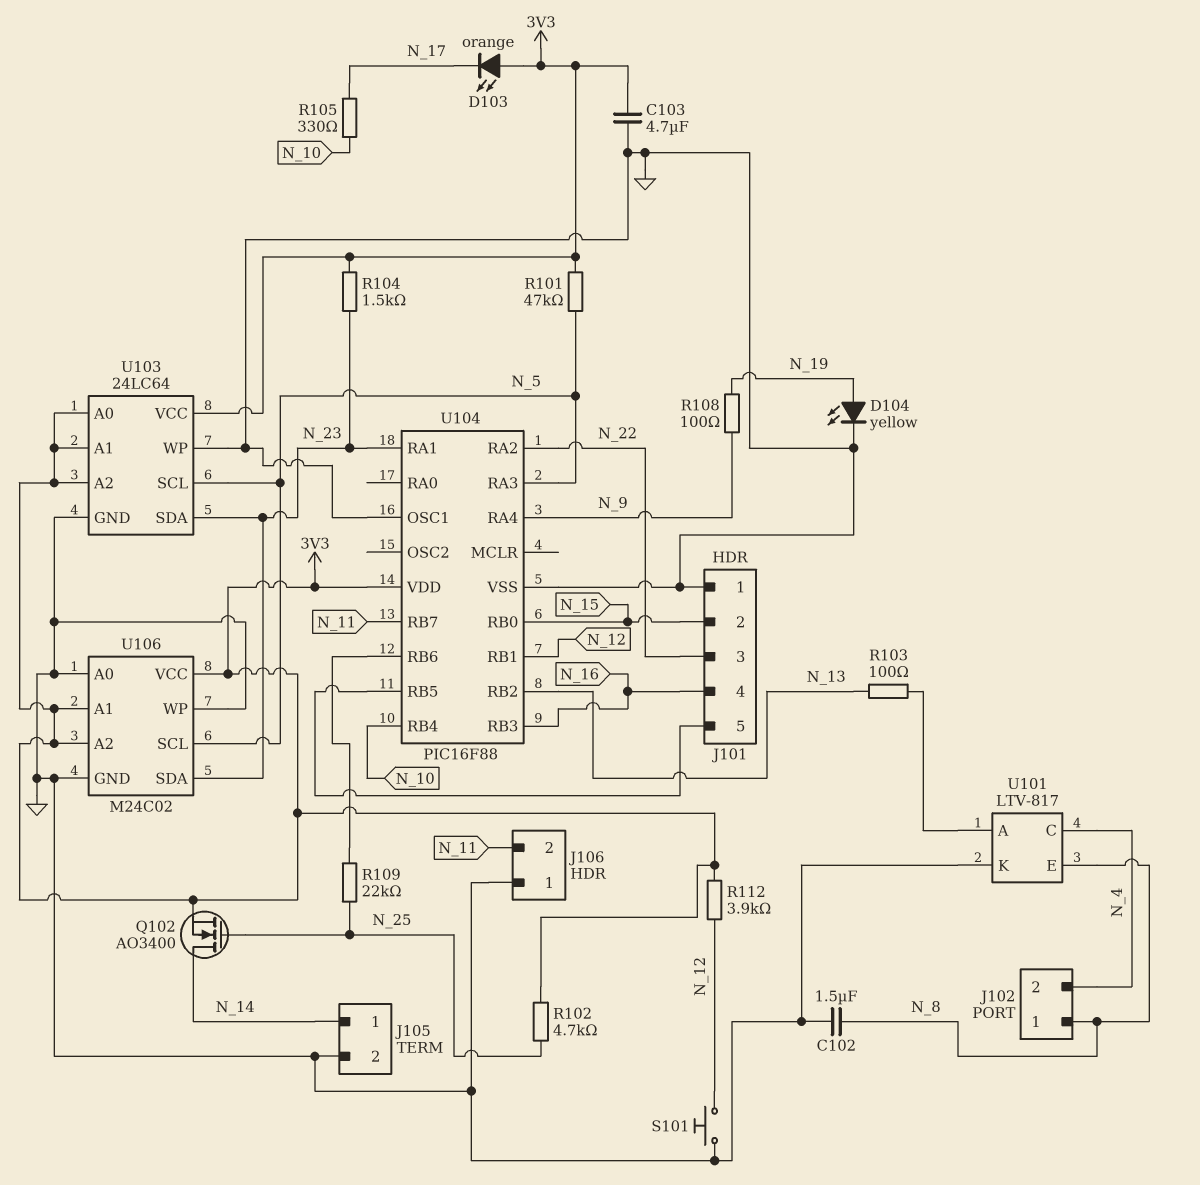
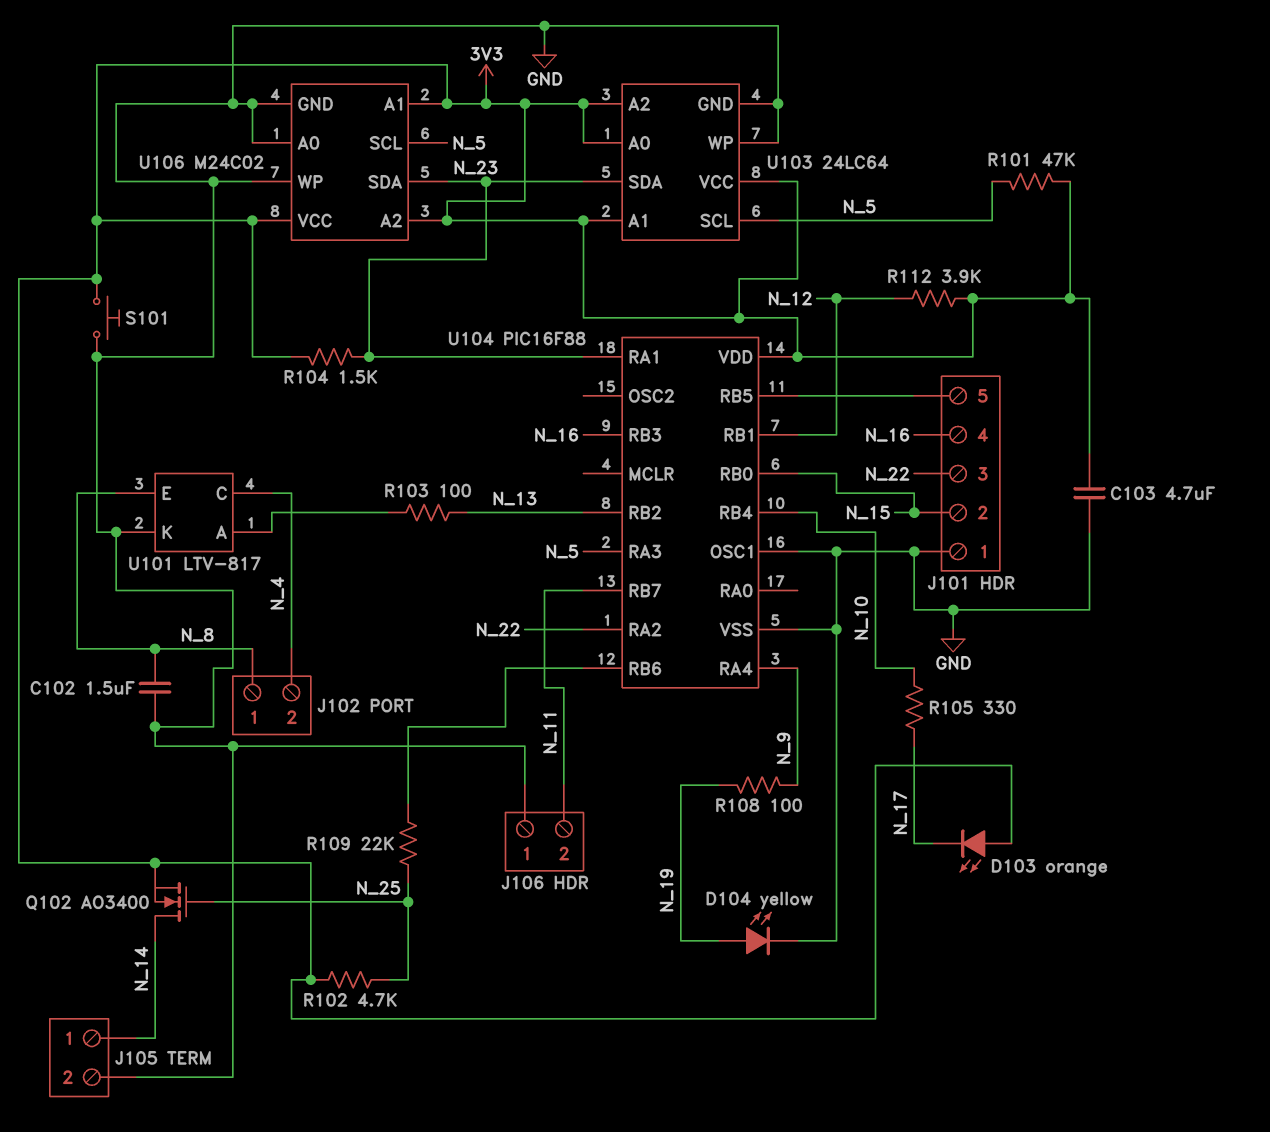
S101: button (GND, N_12) -> button (3V3, GND)

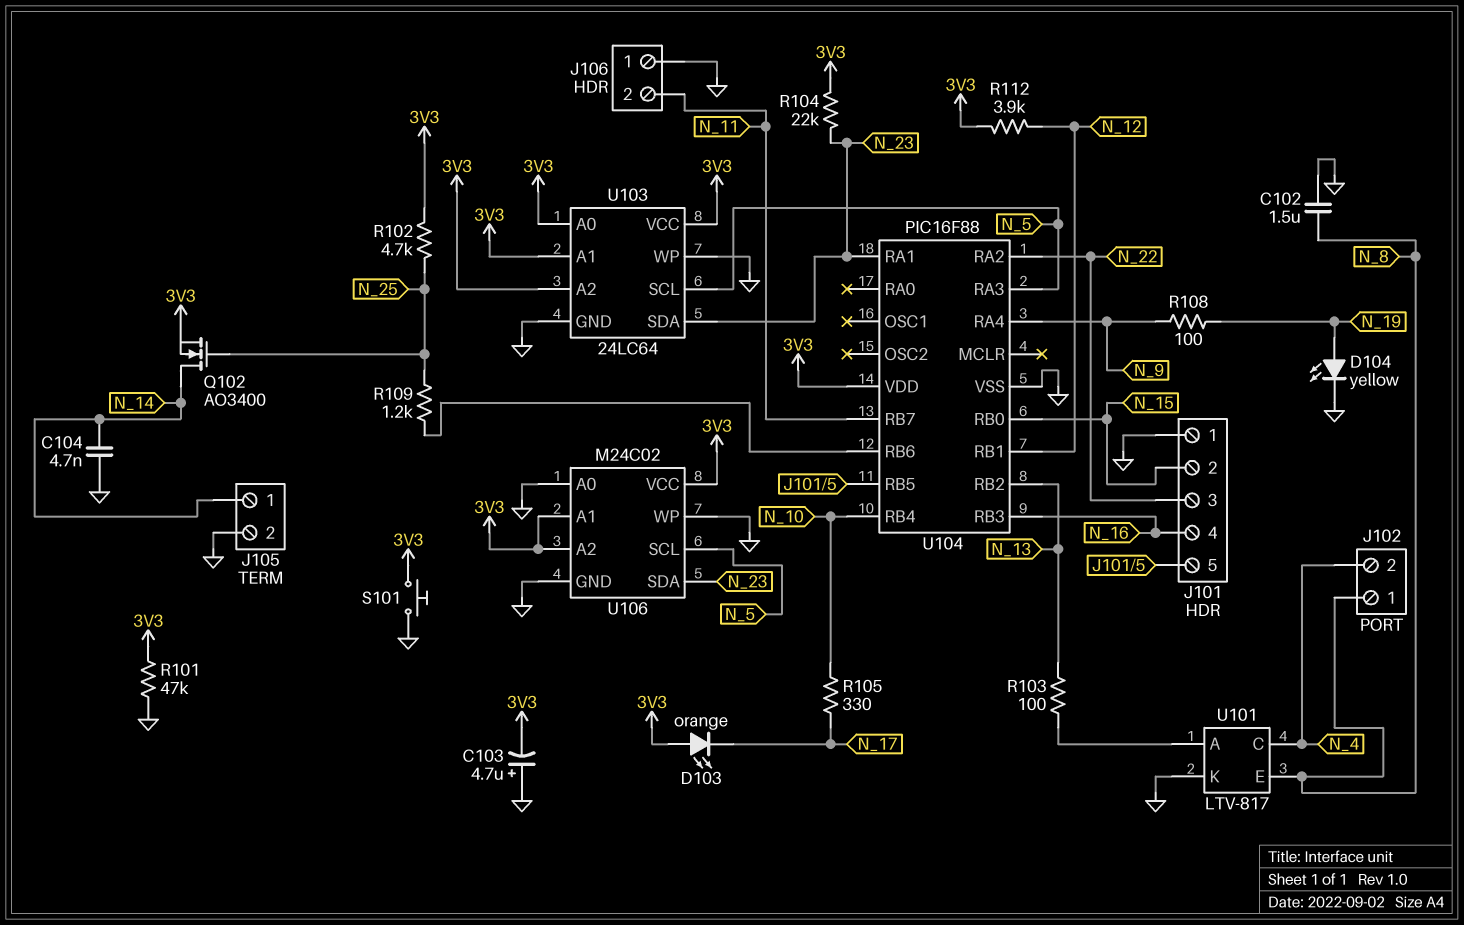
C103: 4.7uF (3V3, GND) -> 4.7uF (plus GND, minus 3V3)
C104: none -> 4.7nF (GND, N_14)
R101: 47k (3V3, N_5) -> 47k (3V3, GND)
R104: 1.5k (3V3, N_23) -> 22k (3V3, N_23)
R109: 22k (N_25, U104/RB6) -> 1.2k (N_25, U104/RB6)
U104 pin OSC1: GND -> none

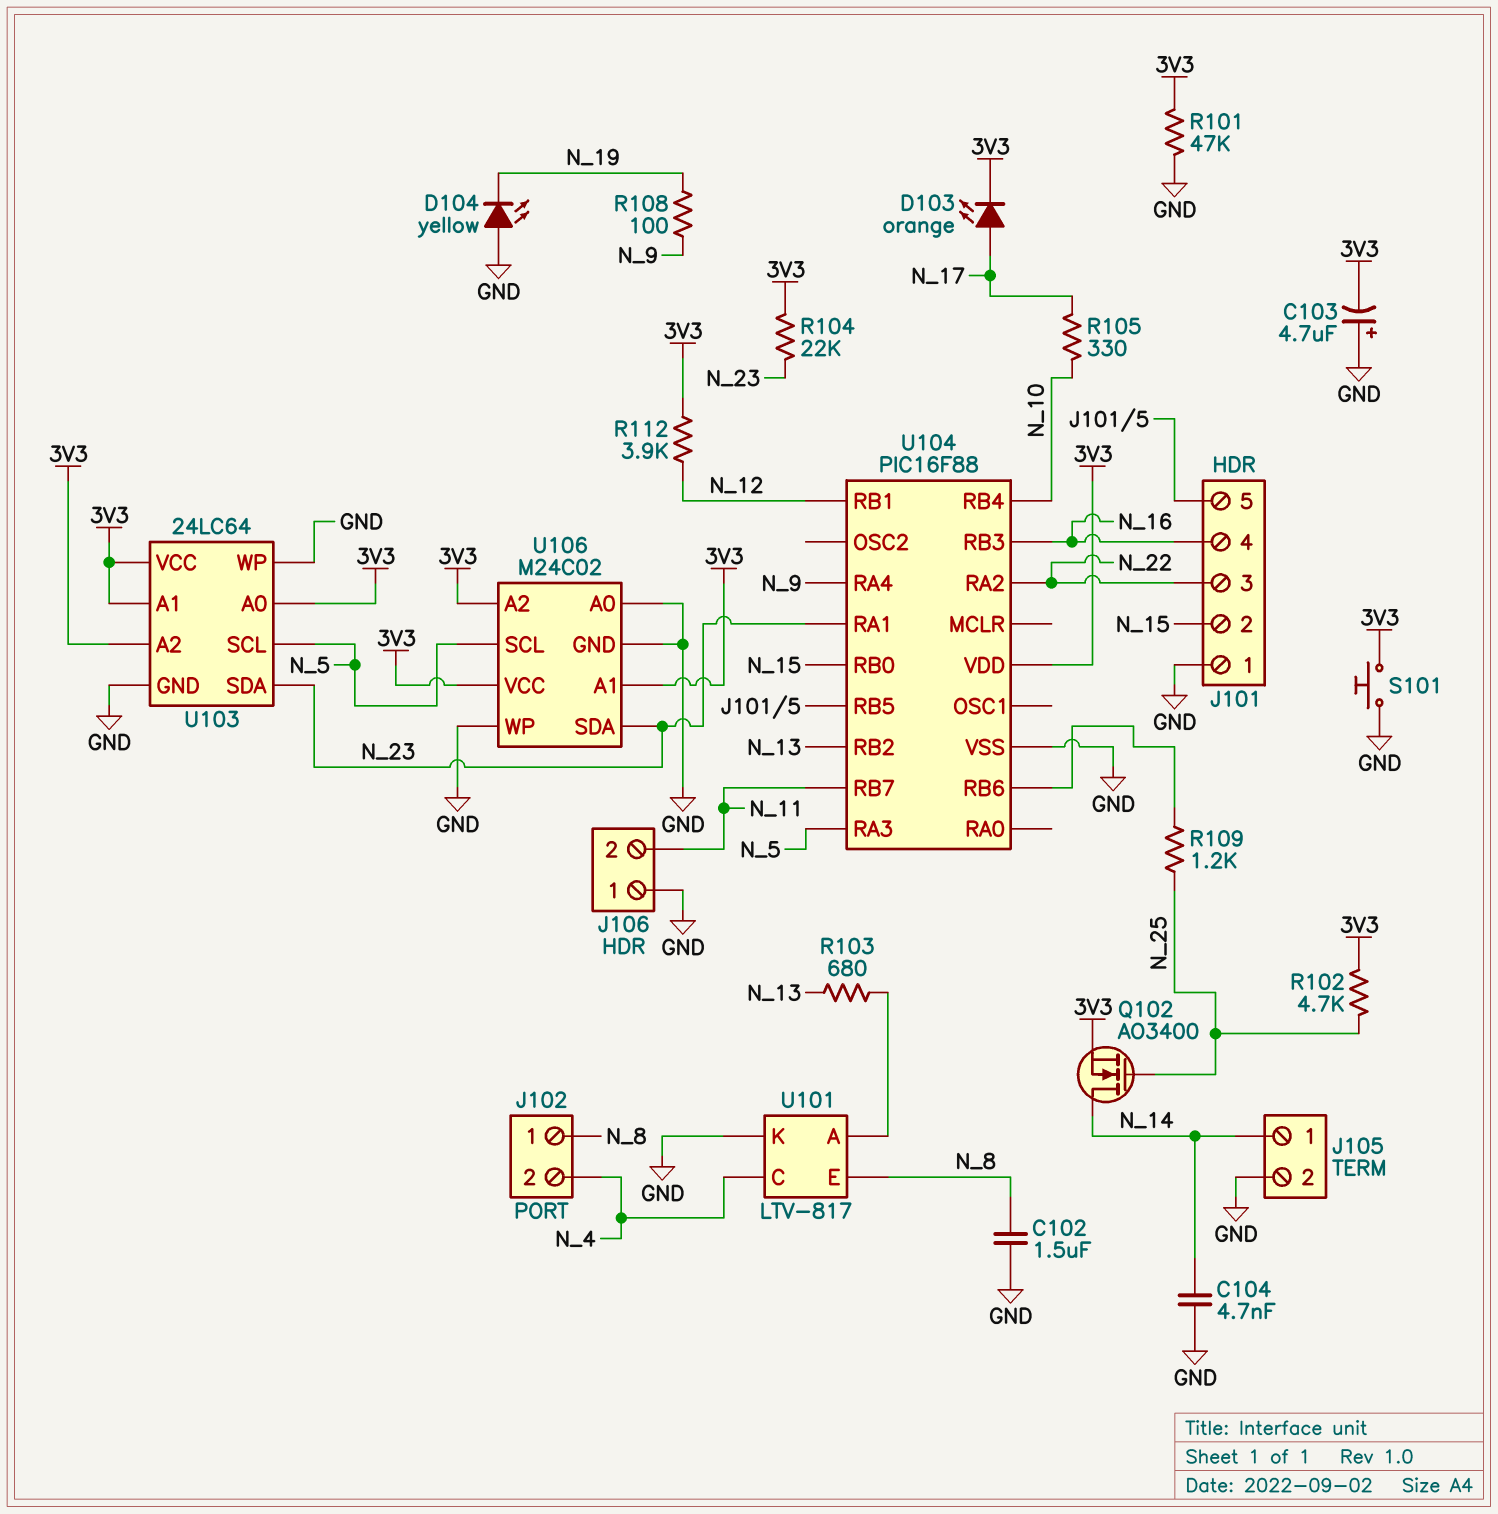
D103: LED orange (A 3V3, K N_17) -> LED orange (A N_17, K 3V3)
D104: LED yellow (A N_19, K GND) -> LED yellow (A GND, K N_19)
R103: 100 (N_13, U101/A) -> 680 (N_13, U101/A)

